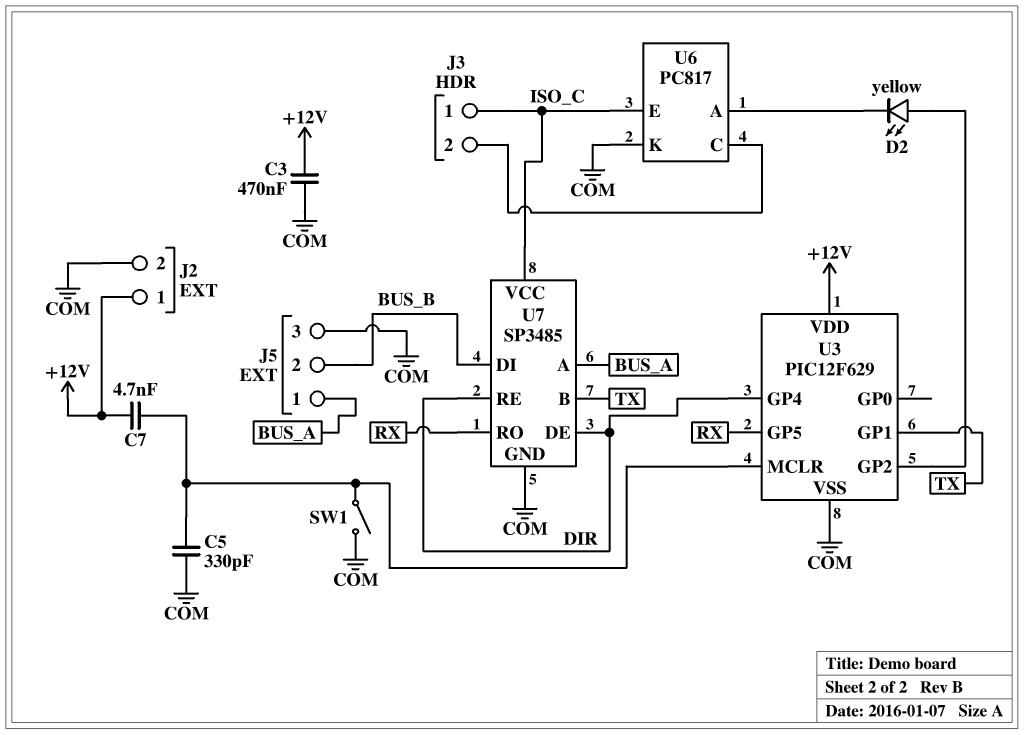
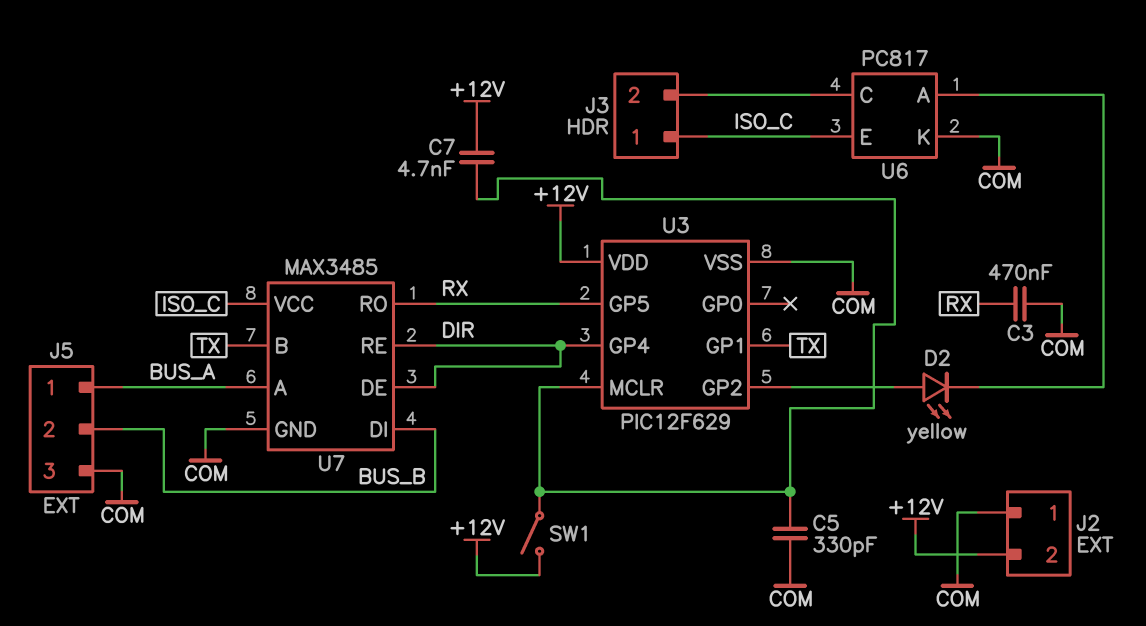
C3: 470nF (+12V, COM) -> 470nF (COM, RX)
J2 pin 1: +12V -> COM
J2 pin 2: COM -> +12V
SW1: switch (COM, U3/MCLR) -> switch (+12V, U3/MCLR)
U7: SP3485 -> MAX3485

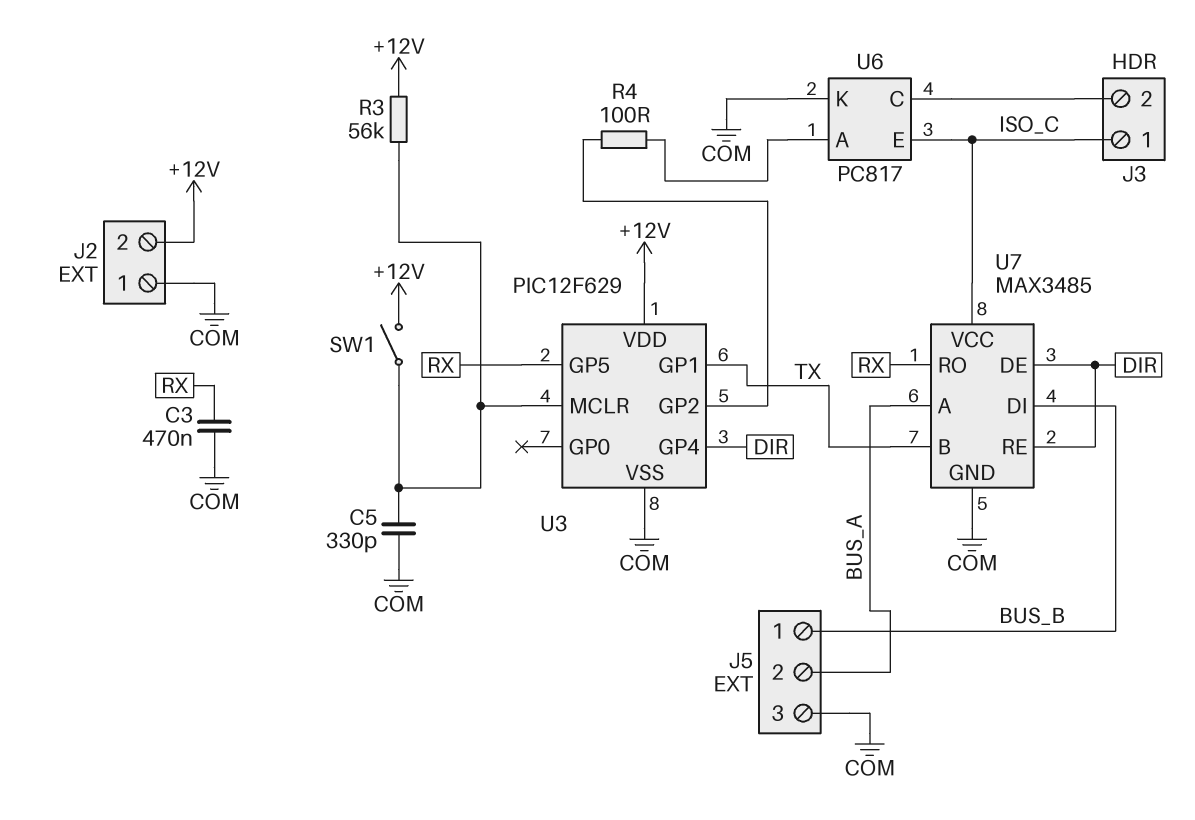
C7: 4.7nF (+12V, U3/MCLR) -> none
D2: LED yellow (A U3/GP2, K U6/A) -> none
J5 pin 1: BUS_A -> BUS_B
J5 pin 2: BUS_B -> BUS_A
R3: none -> 56k (+12V, U3/MCLR)
R4: none -> 100 (U3/GP2, U6/A)

